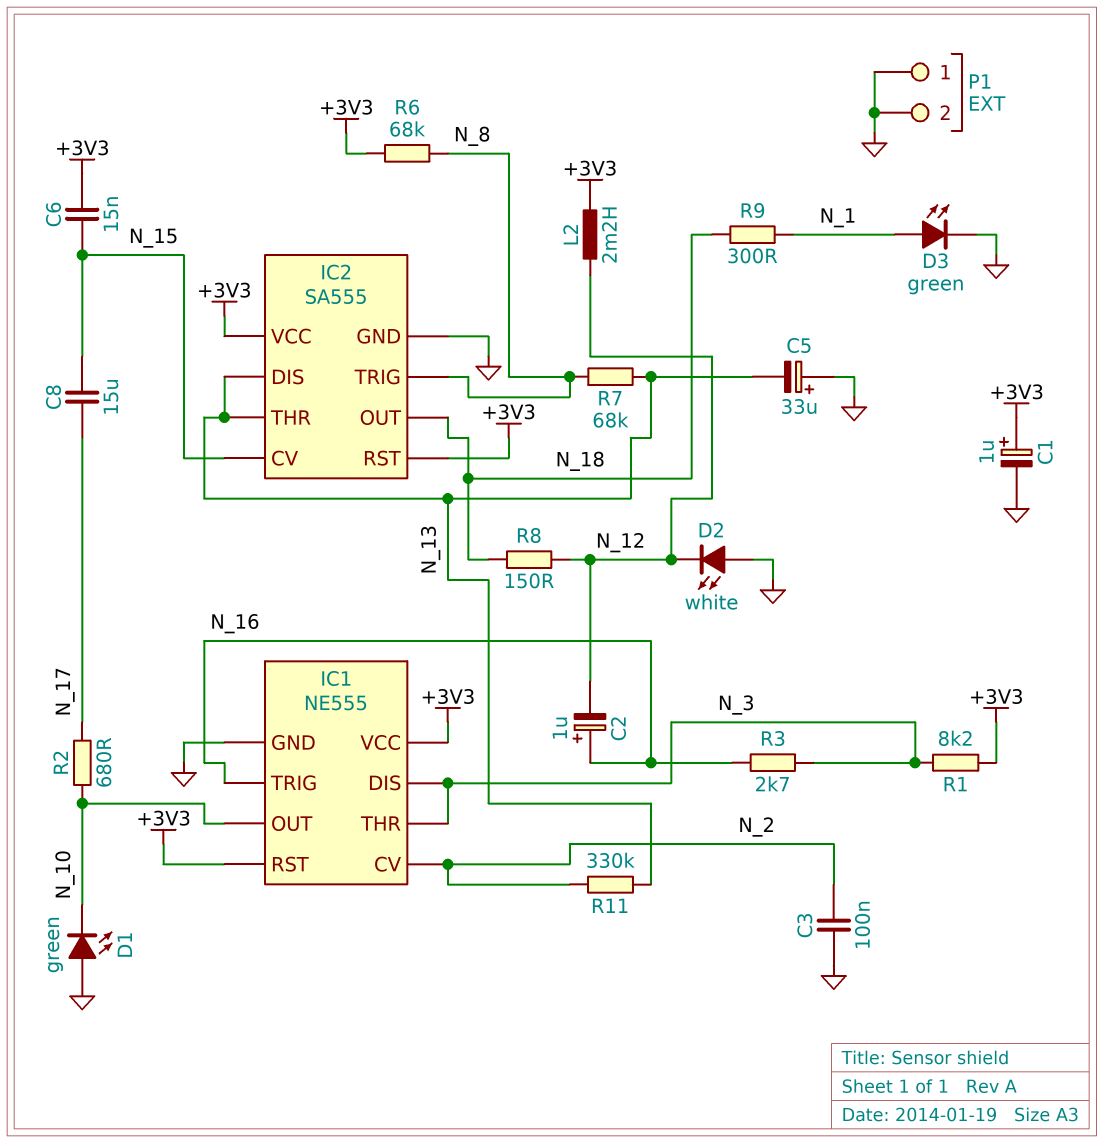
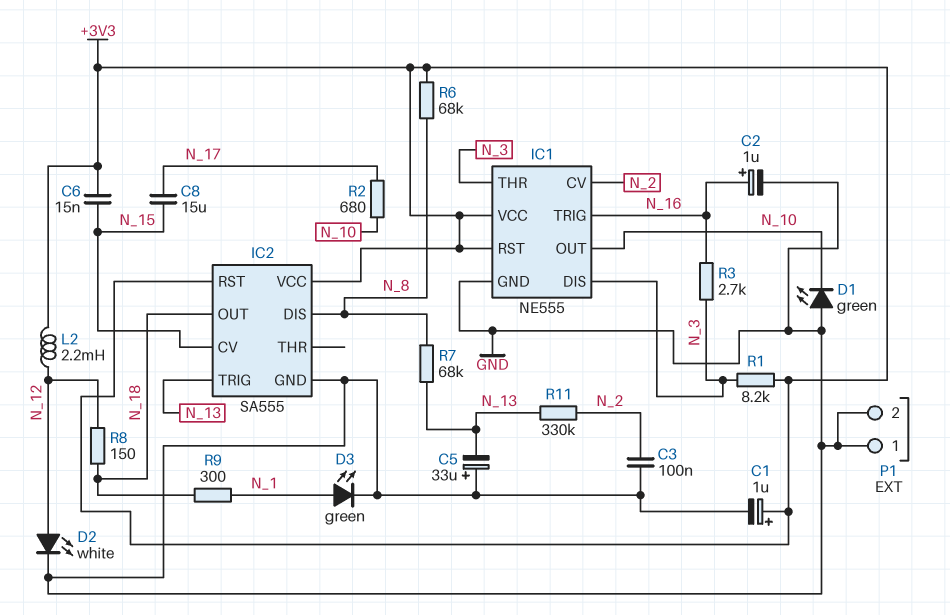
C2: 1uF (plus N_16, minus N_12) -> 1uF (plus N_16, minus GND)
D2: LED white (A GND, K N_12) -> LED white (A N_12, K GND)
IC2 pin DIS: N_13 -> N_8
IC2 pin THR: N_13 -> none
IC2 pin TRIG: N_8 -> N_13

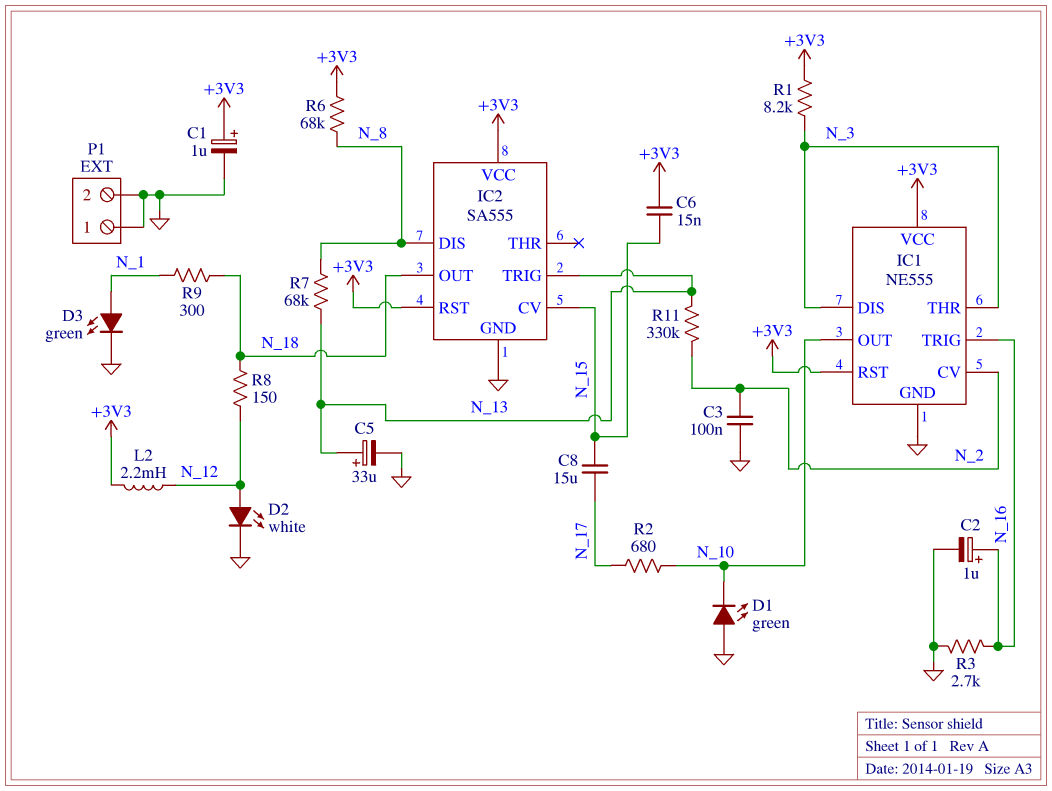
C5: 33uF (plus GND, minus N_13) -> 33uF (plus N_13, minus GND)
R3: 2.7k (N_3, N_16) -> 2.7k (GND, N_16)

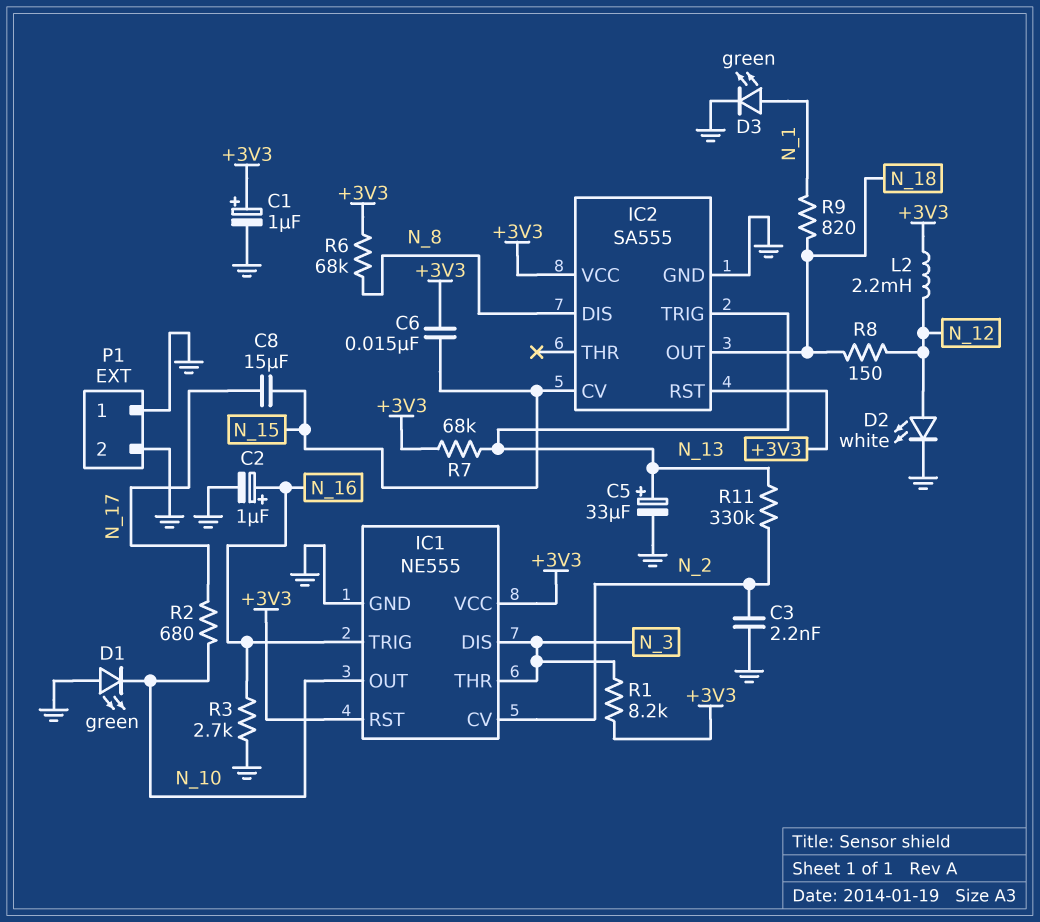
C3: 100nF (GND, N_2) -> 2.2nF (GND, N_2)
R7: 68k (N_8, N_13) -> 68k (+3V3, N_13)
R9: 300 (N_1, N_18) -> 820 (N_1, N_18)

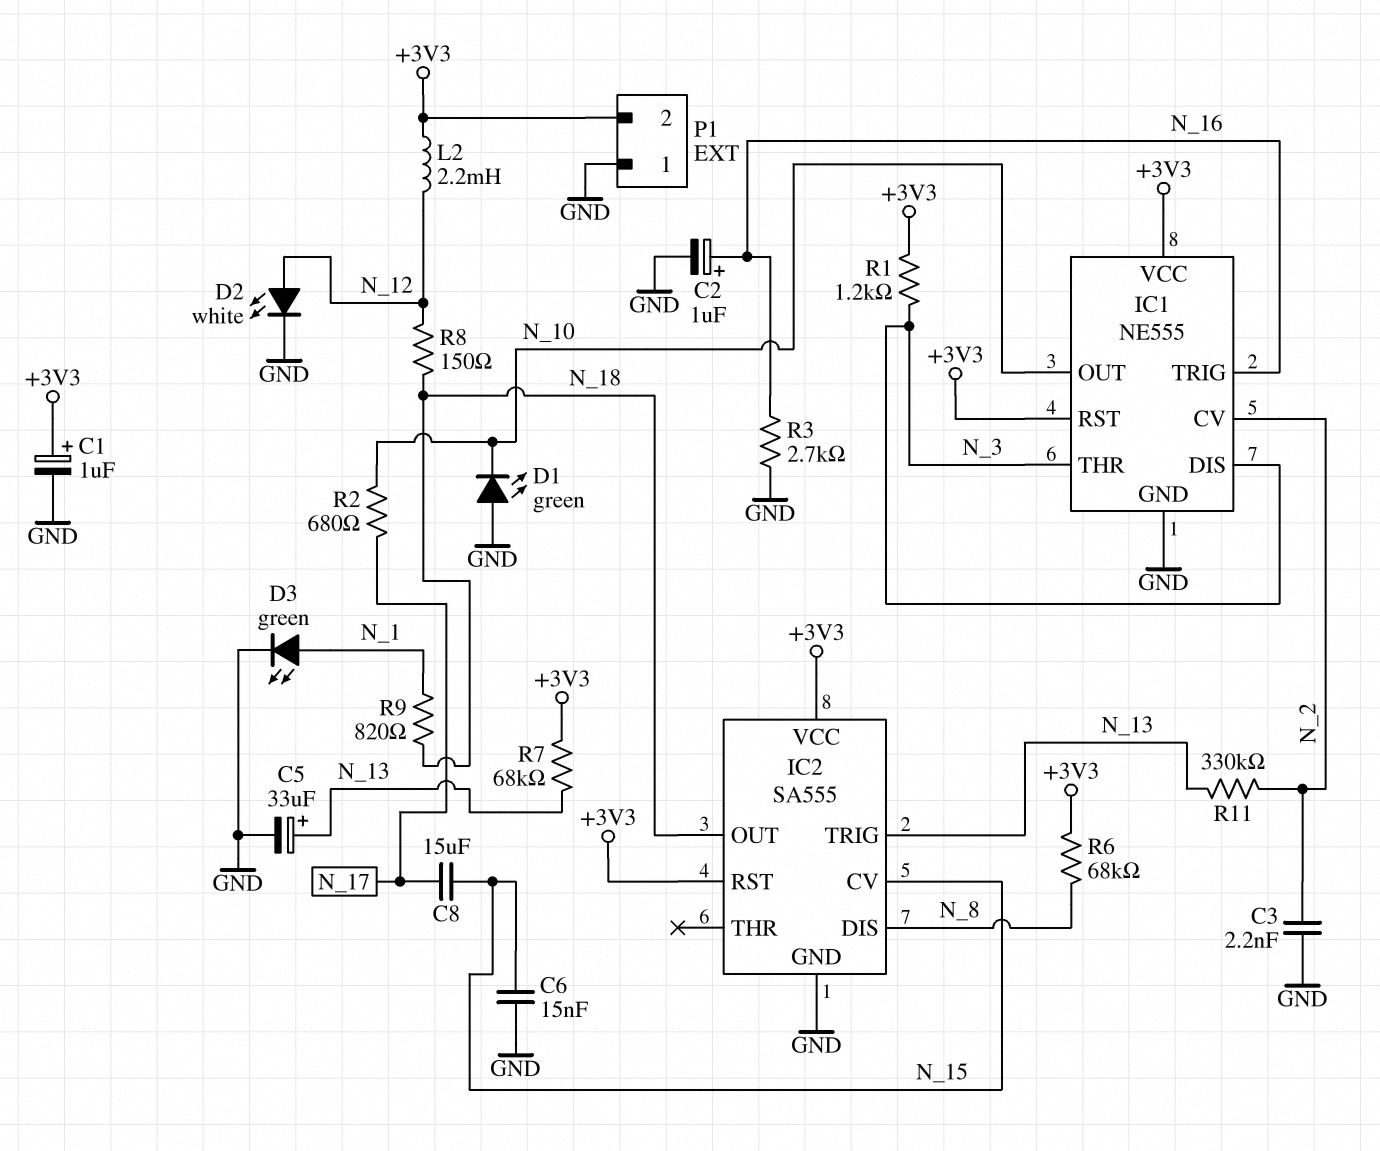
C6: 15nF (+3V3, N_15) -> 15nF (GND, N_15)
P1 pin 2: GND -> +3V3
R1: 8.2k (+3V3, N_3) -> 1.2k (+3V3, N_3)

